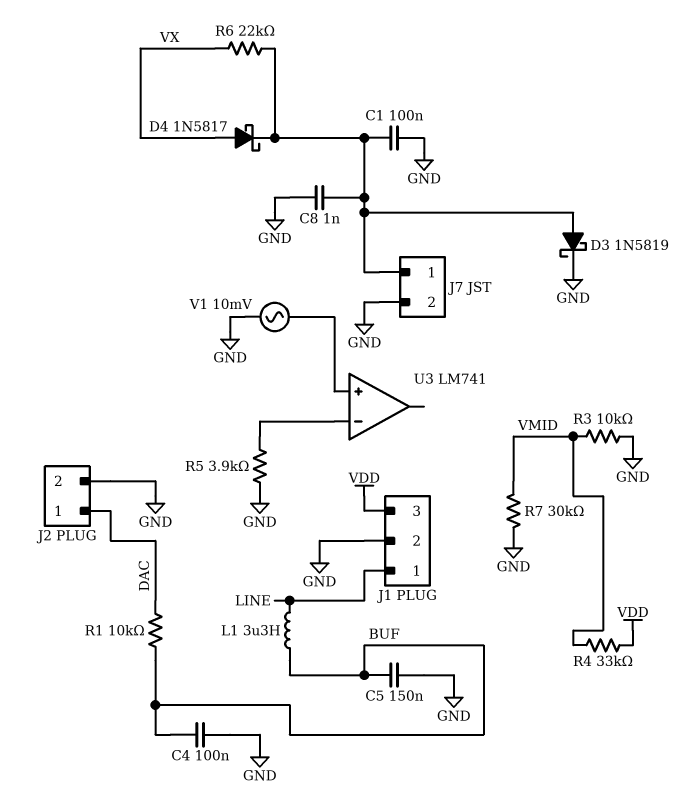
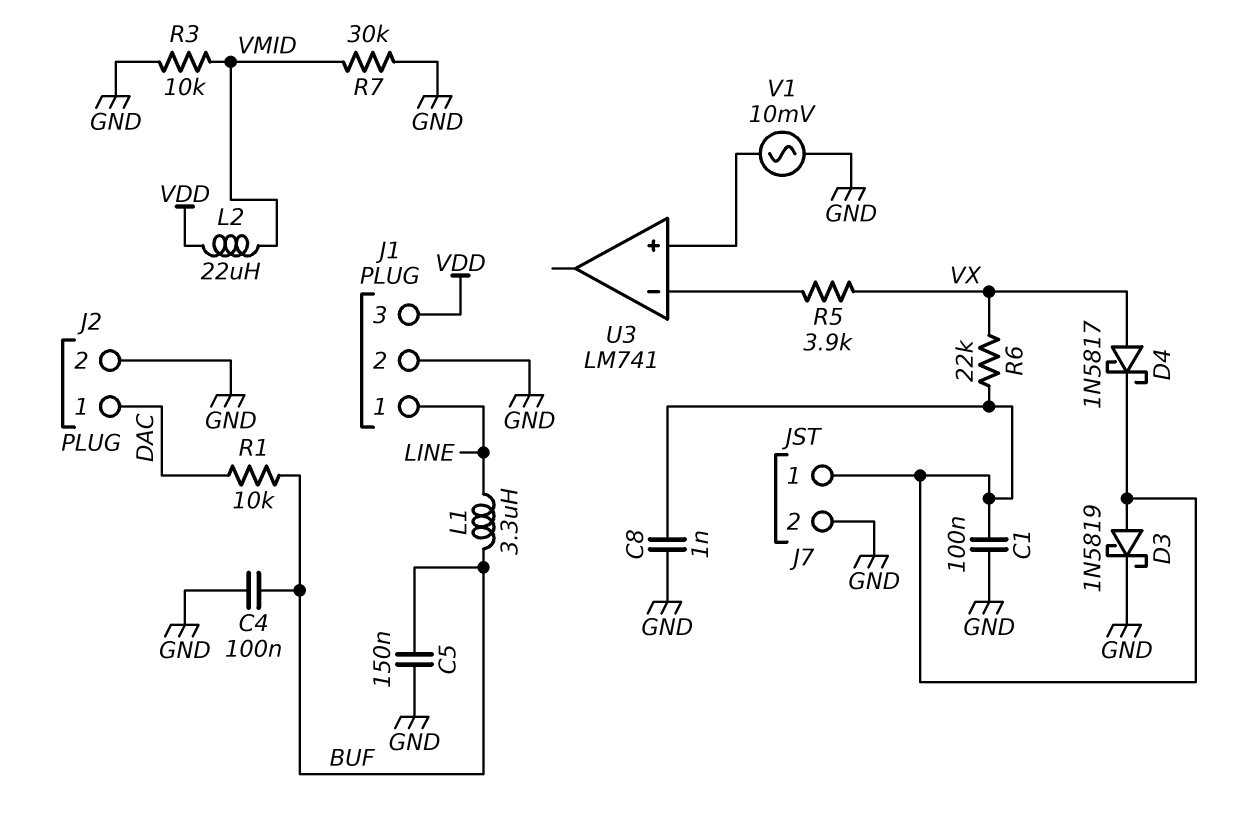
L2: none -> 22uH (VDD, VMID)
R4: 33k (VDD, VMID) -> none
R5: 3.9k (GND, U3/in-) -> 3.9k (U3/in-, VX)

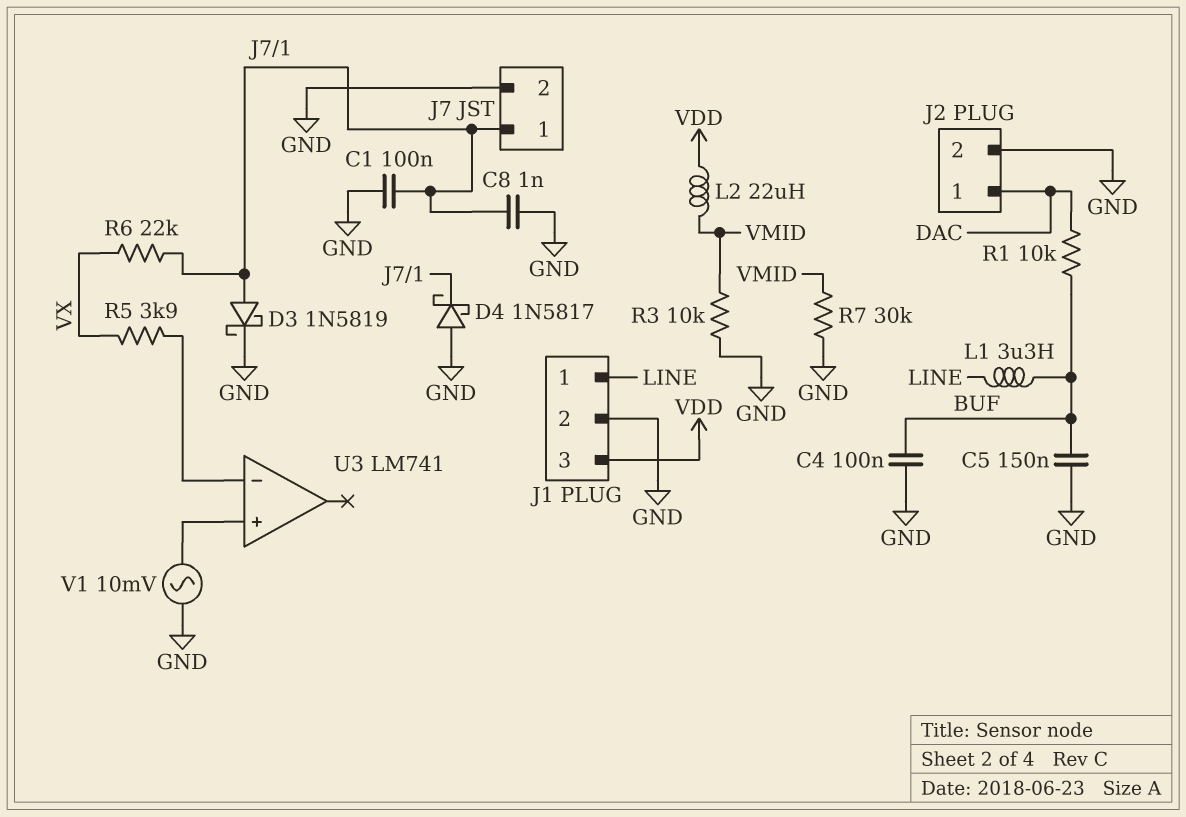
D4: schottky 1N5817 (A VX, K J7/1) -> schottky 1N5817 (A GND, K J7/1)

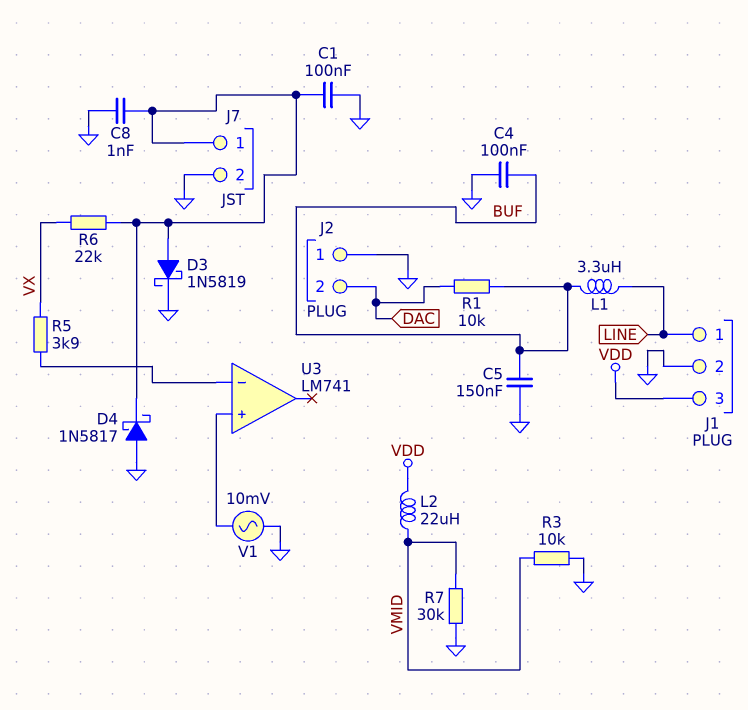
J2 pin 1: DAC -> GND
J2 pin 2: GND -> DAC

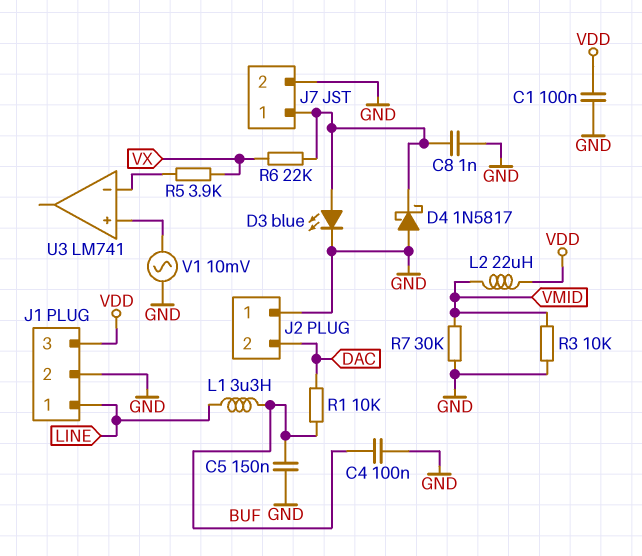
C1: 100nF (GND, J7/1) -> 100nF (GND, VDD)
D3: schottky 1N5819 (A J7/1, K GND) -> LED blue (A J7/1, K GND)

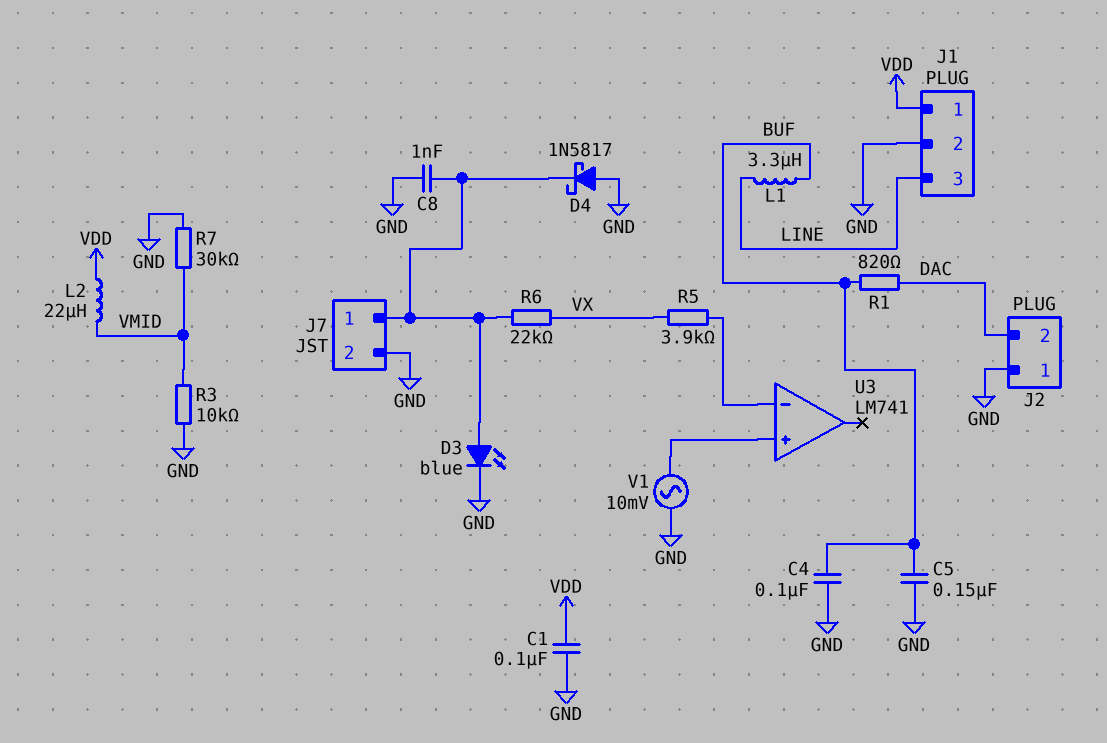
J1 pin 1: LINE -> VDD
J1 pin 3: VDD -> LINE
R1: 10k (BUF, DAC) -> 820 (BUF, DAC)

